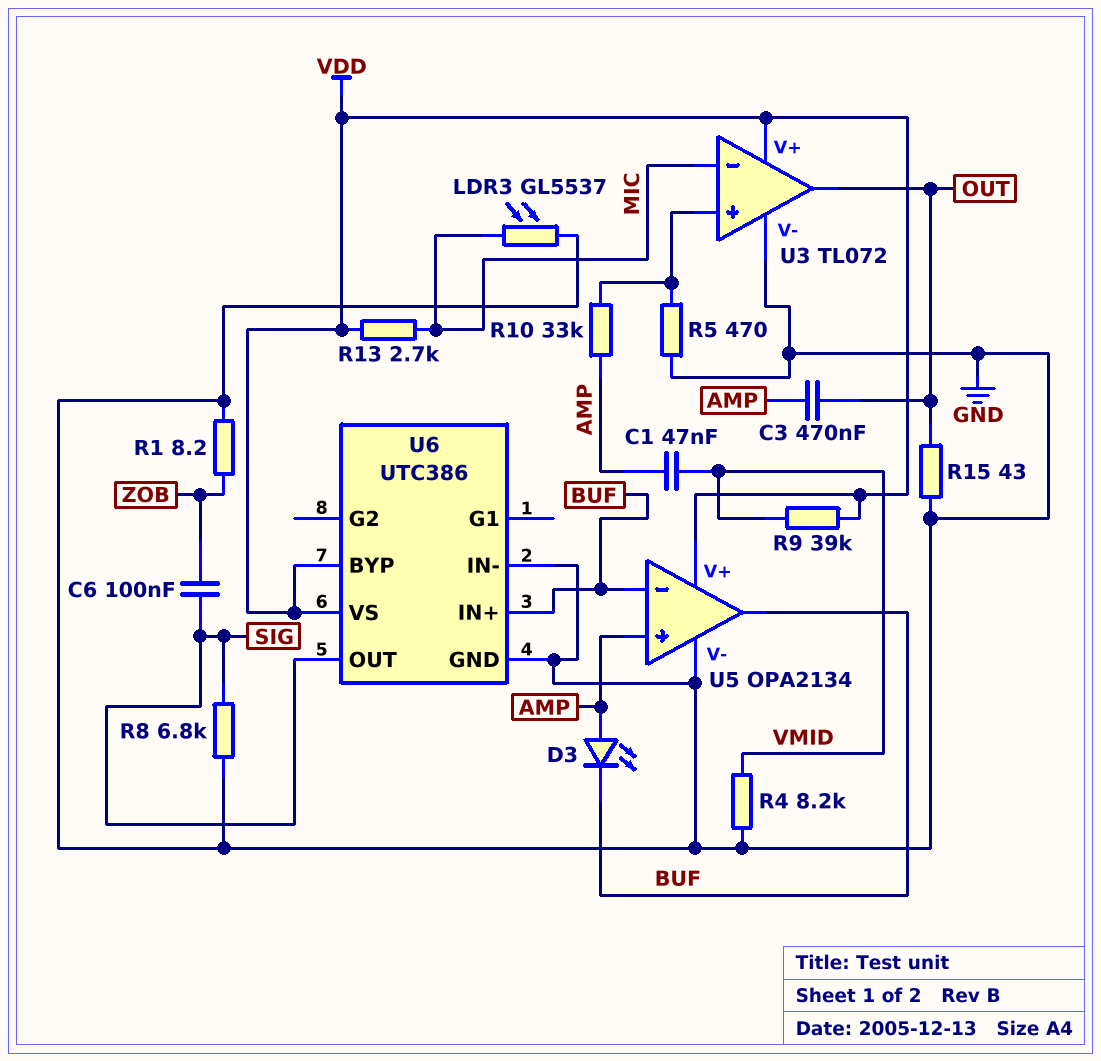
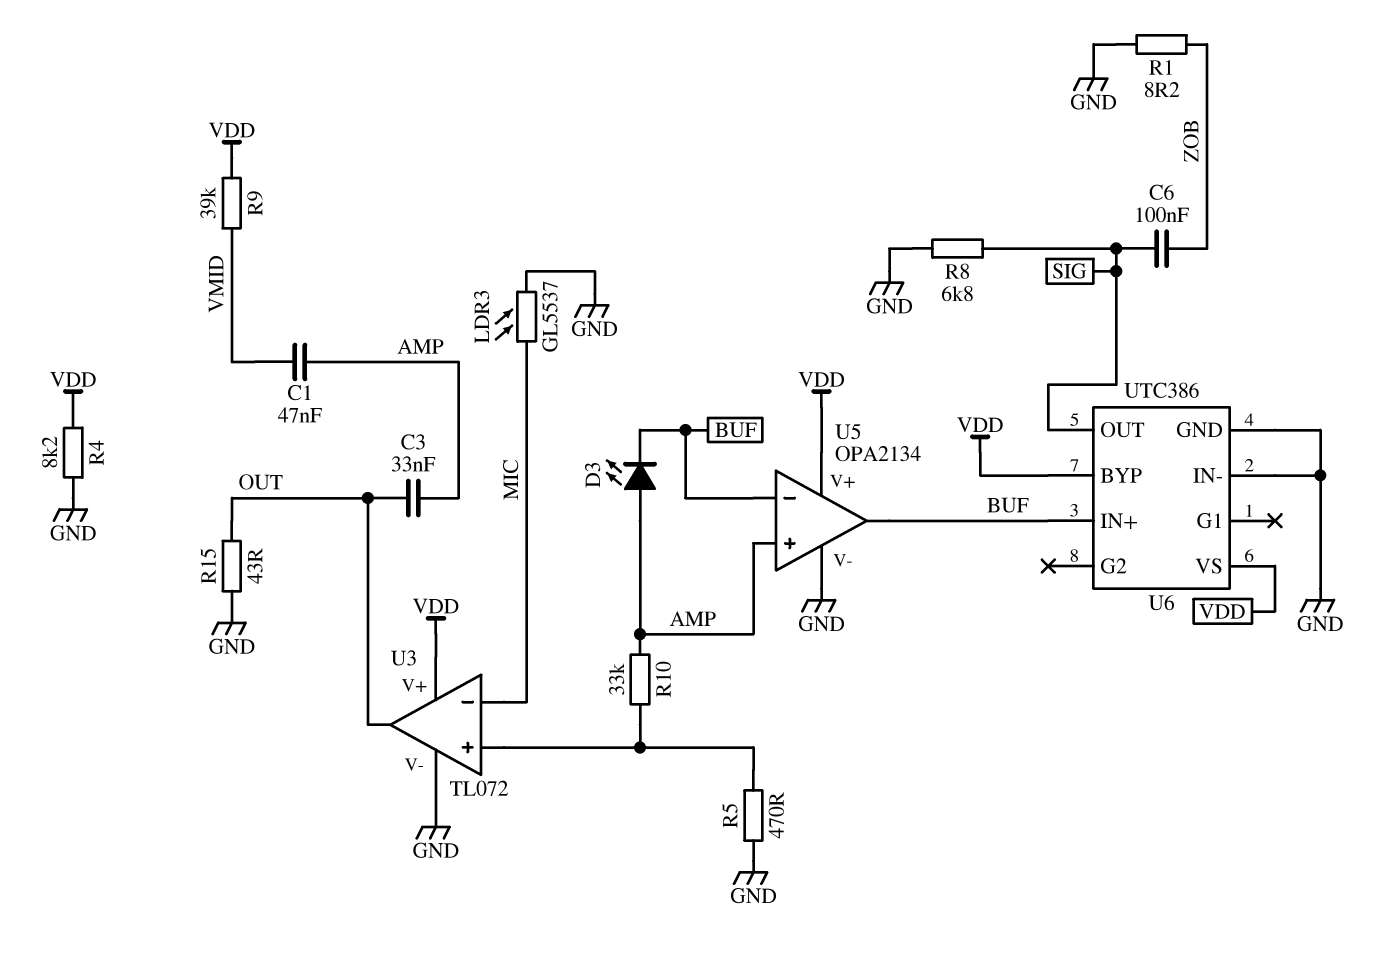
C3: 470nF (AMP, OUT) -> 33nF (AMP, OUT)
R4: 8.2k (GND, VMID) -> 8.2k (GND, VDD)
R13: 2.7k (MIC, VDD) -> none

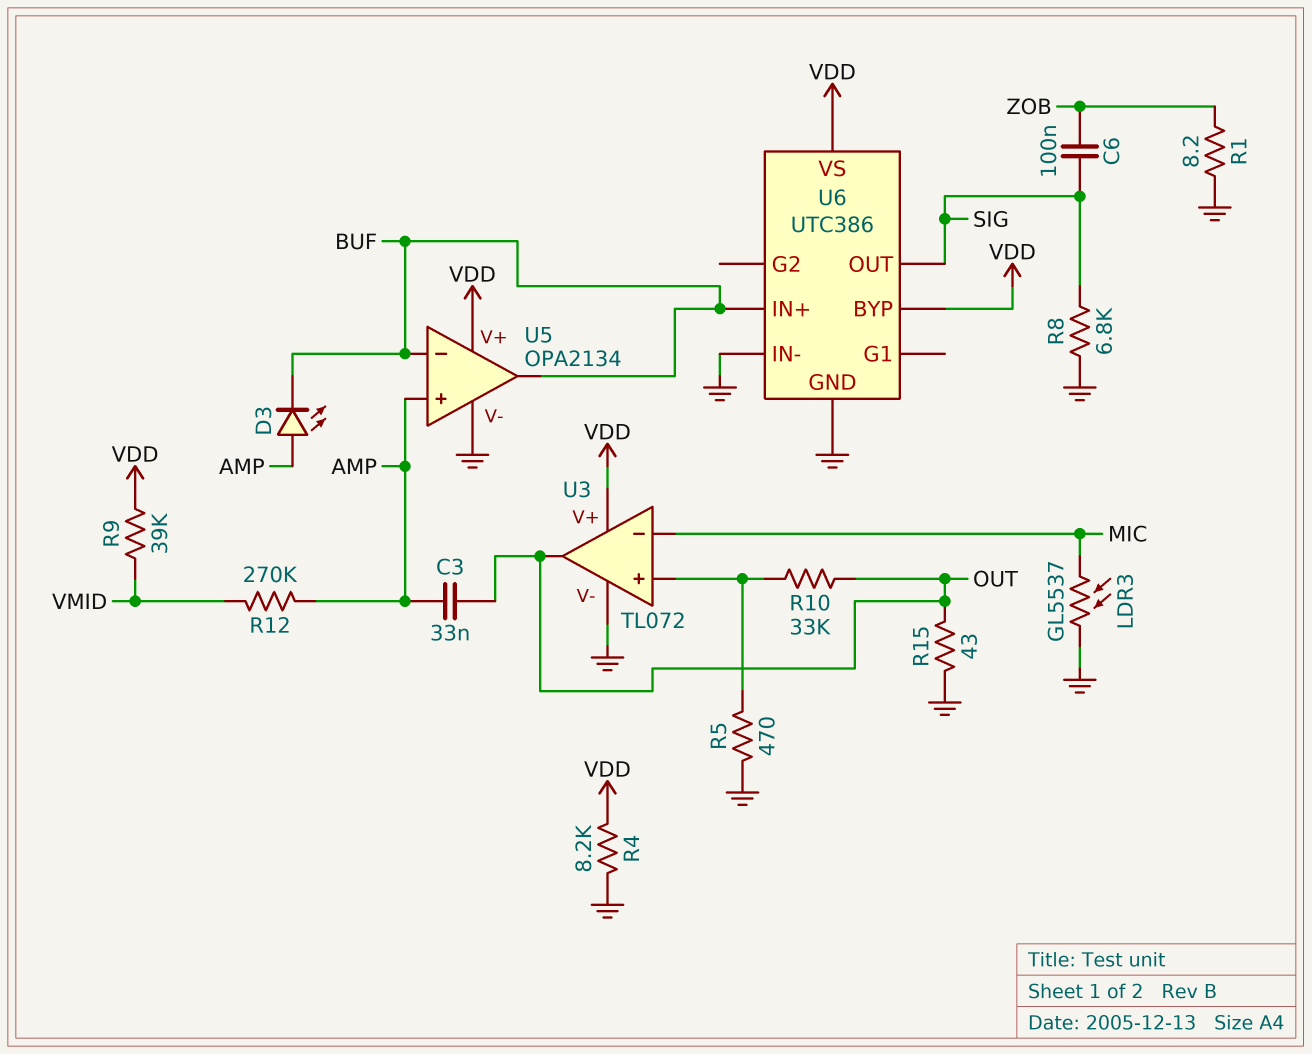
C1: 47nF (AMP, VMID) -> none
R10: 33k (AMP, U3/in+) -> 33k (OUT, U3/in+)
R12: none -> 270k (AMP, VMID)

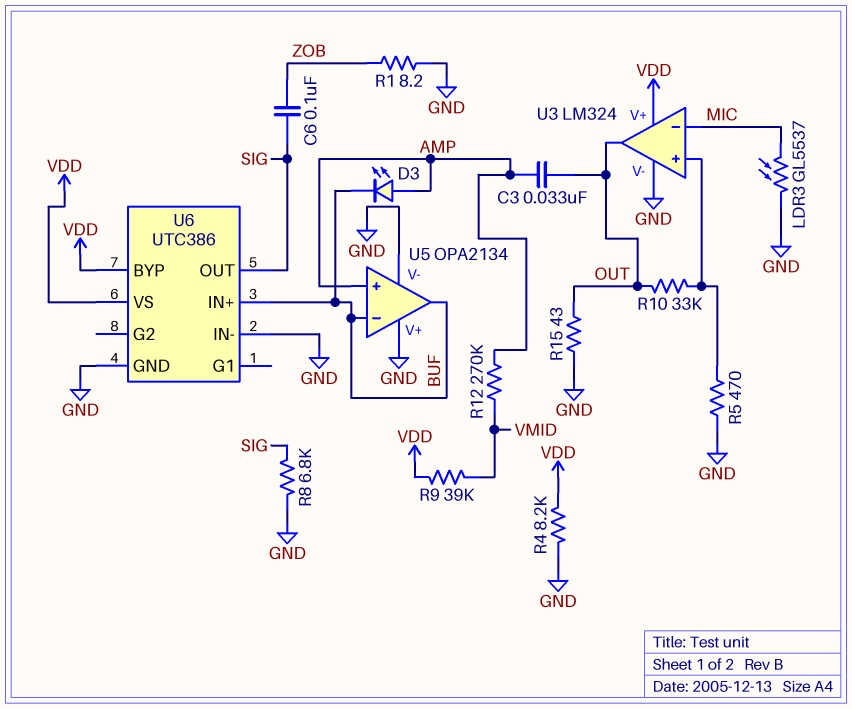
U3: TL072 -> LM324
U5 pin V+: VDD -> GND

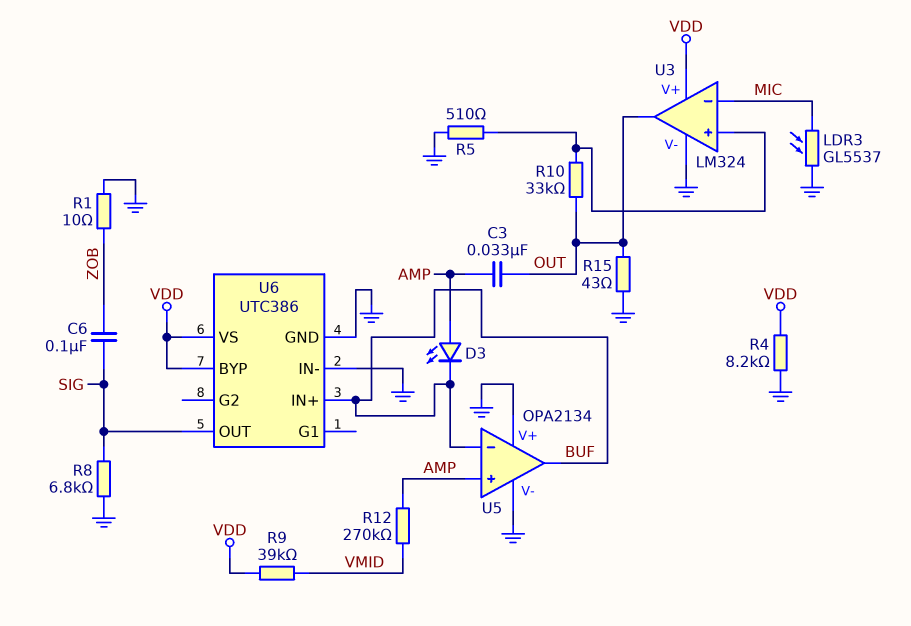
R1: 8.2 (GND, ZOB) -> 10 (GND, ZOB)
R5: 470 (GND, U3/in+) -> 510 (GND, U3/in+)

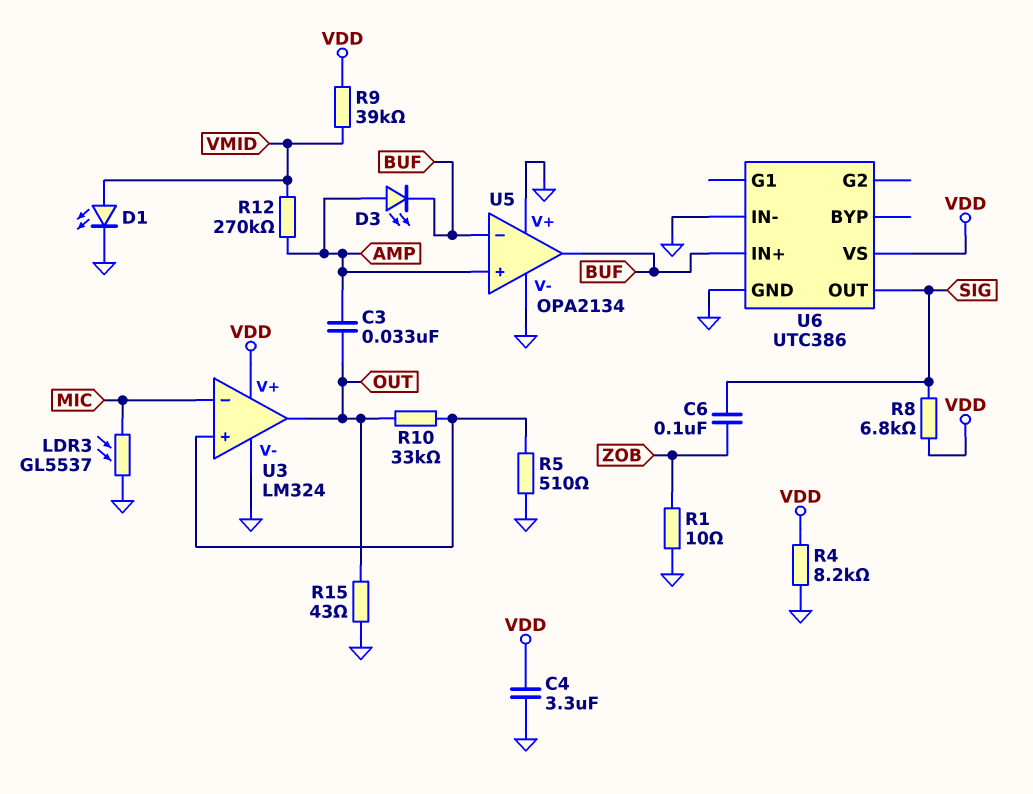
C4: none -> 3.3uF (GND, VDD)
D1: none -> LED (A VMID, K GND)
R8: 6.8k (GND, SIG) -> 6.8k (SIG, VDD)
U6 pin BYP: VDD -> none

